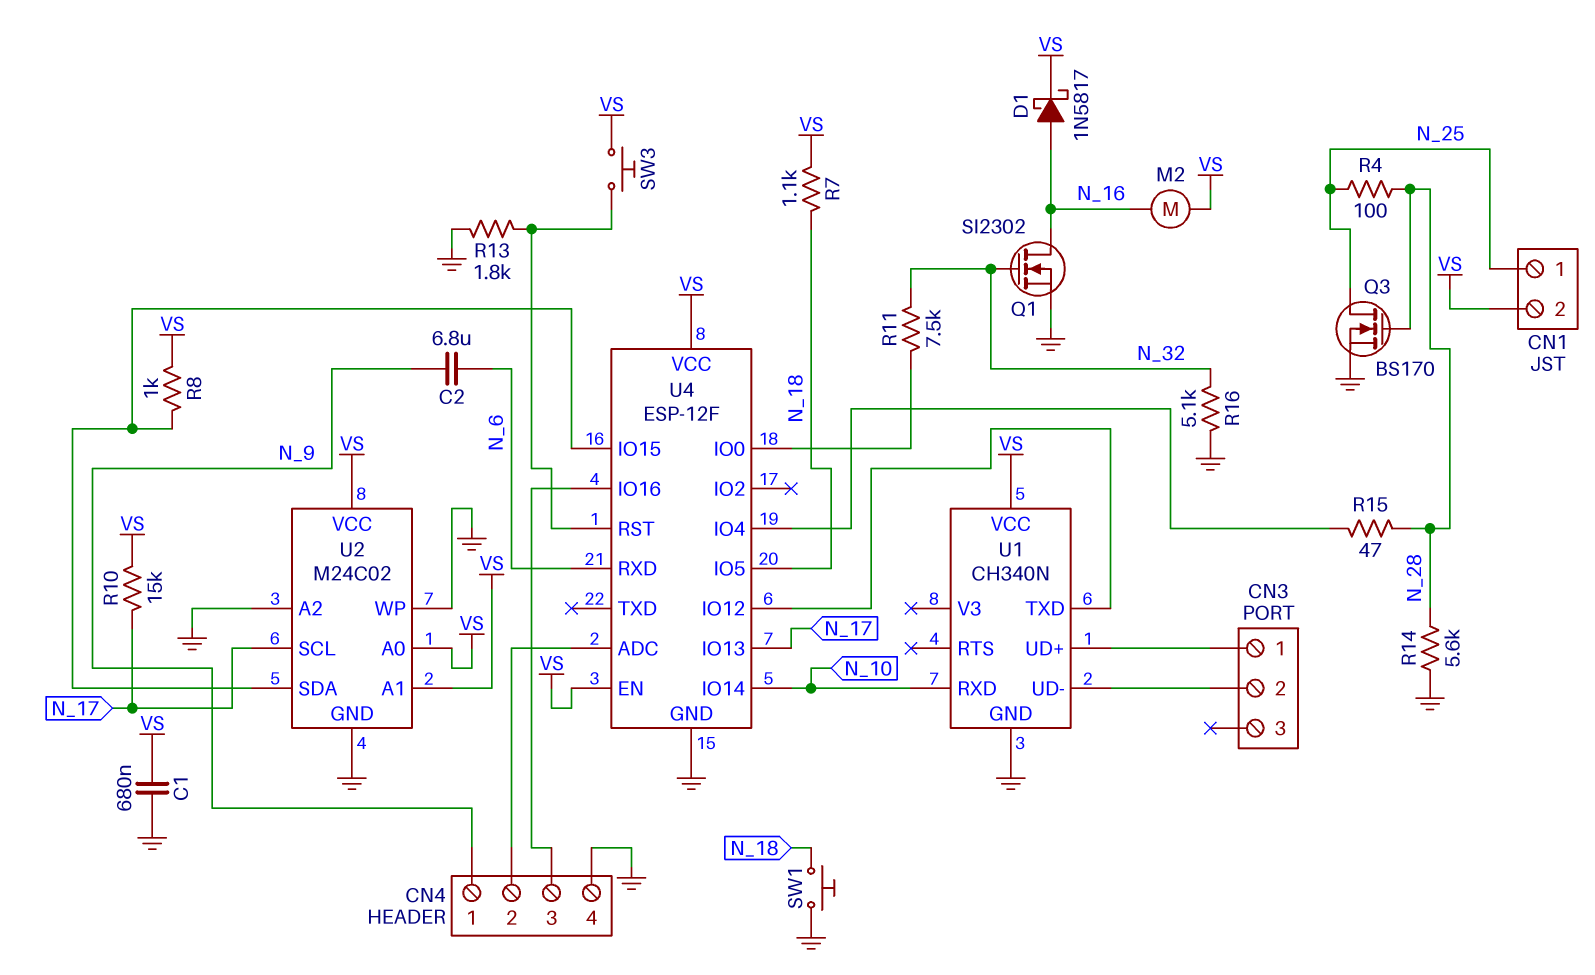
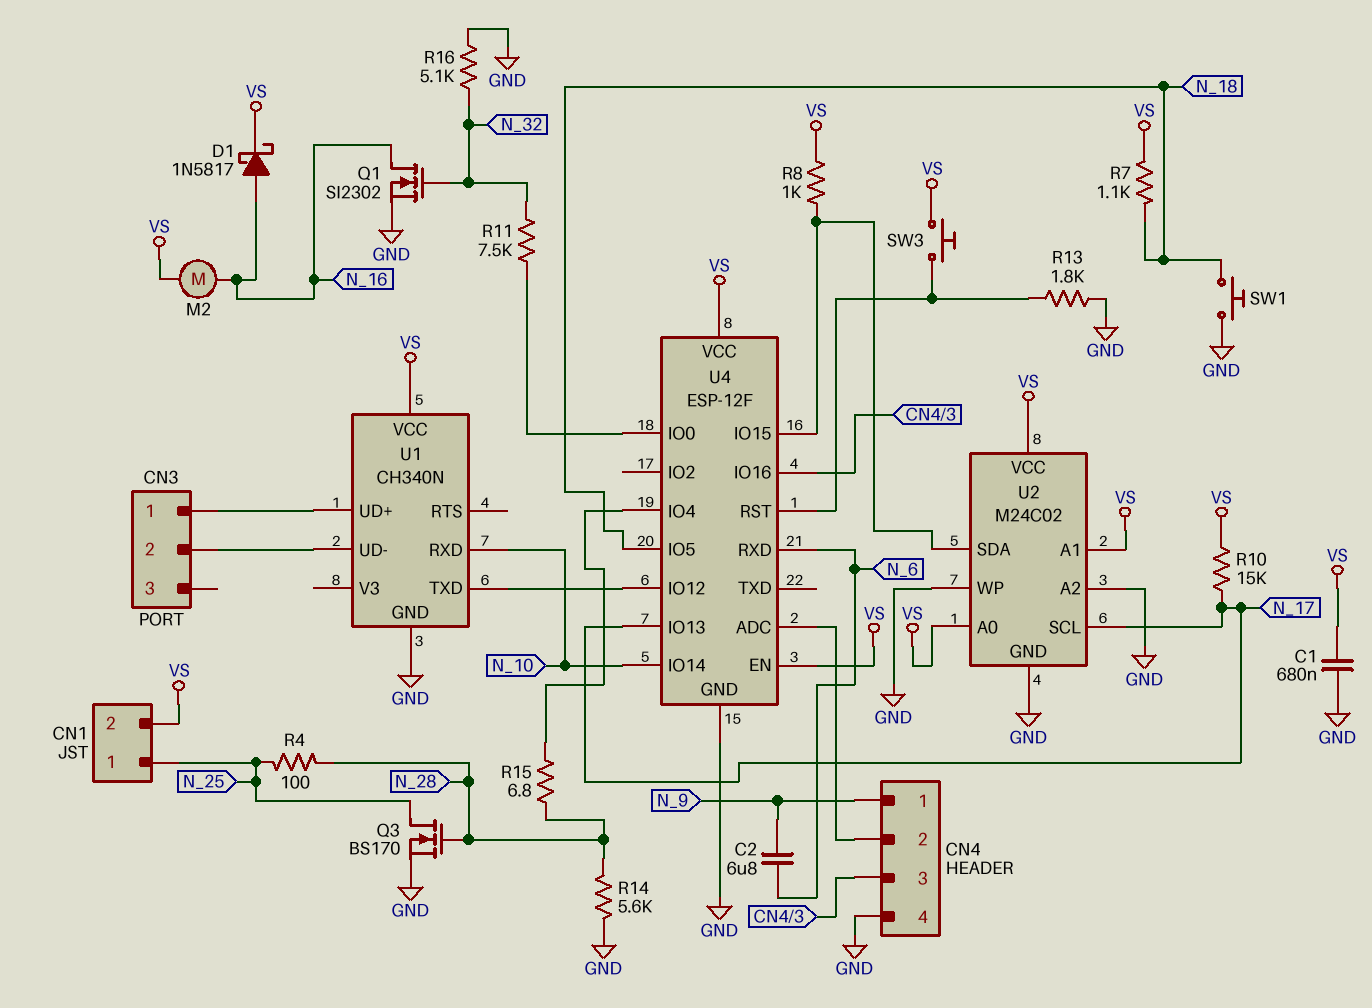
R15: 47 (N_28, U4/IO4) -> 6.8 (N_28, U4/IO4)

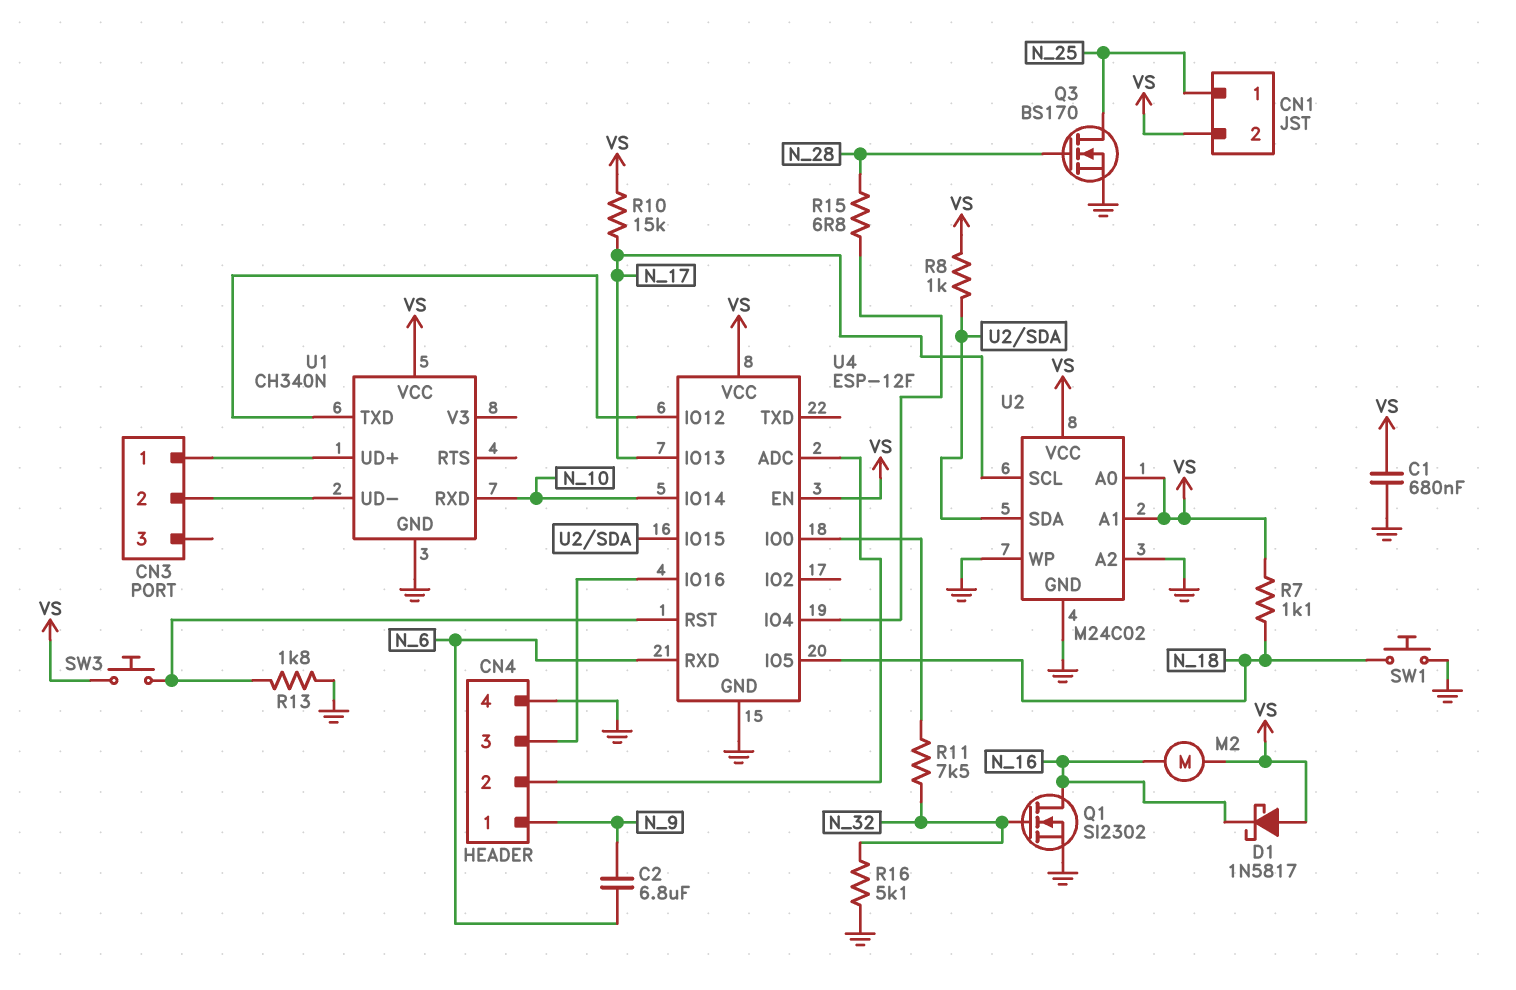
D1: schottky 1N5817 (A N_16, K VS) -> schottky 1N5817 (A VS, K N_16)
R4: 100 (N_25, N_28) -> none
R14: 5.6k (GND, N_28) -> none

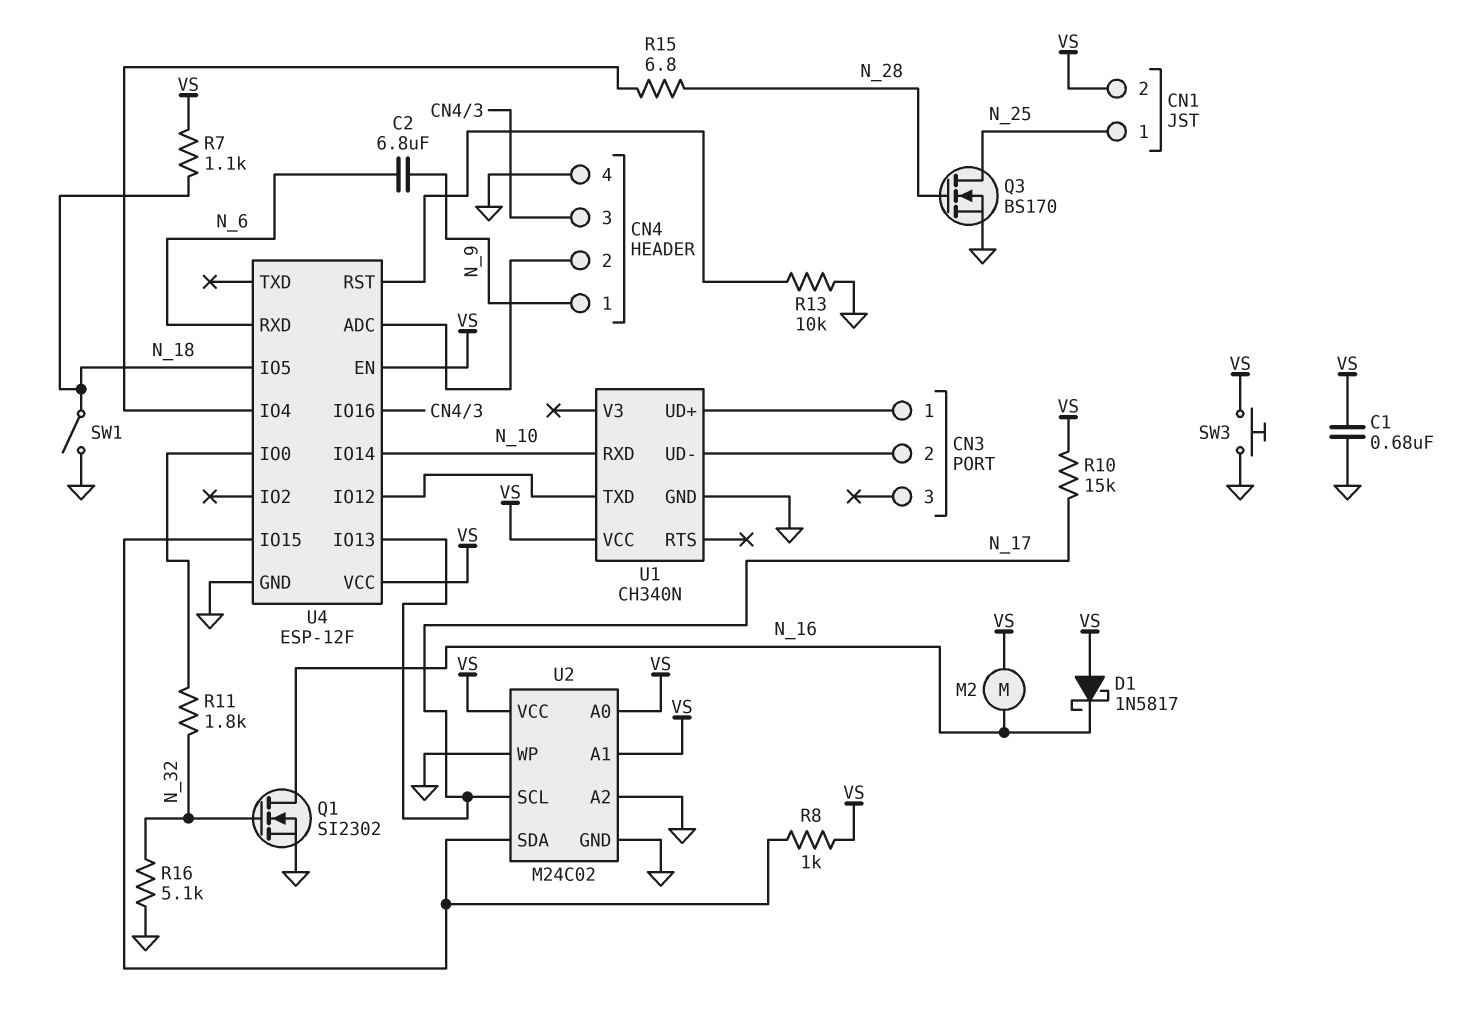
R11: 7.5k (N_32, U4/IO0) -> 1.8k (N_32, U4/IO0)
R13: 1.8k (GND, U4/RST) -> 10k (GND, U4/RST)
SW1: button (GND, N_18) -> switch (GND, N_18)
SW3: button (U4/RST, VS) -> button (GND, VS)

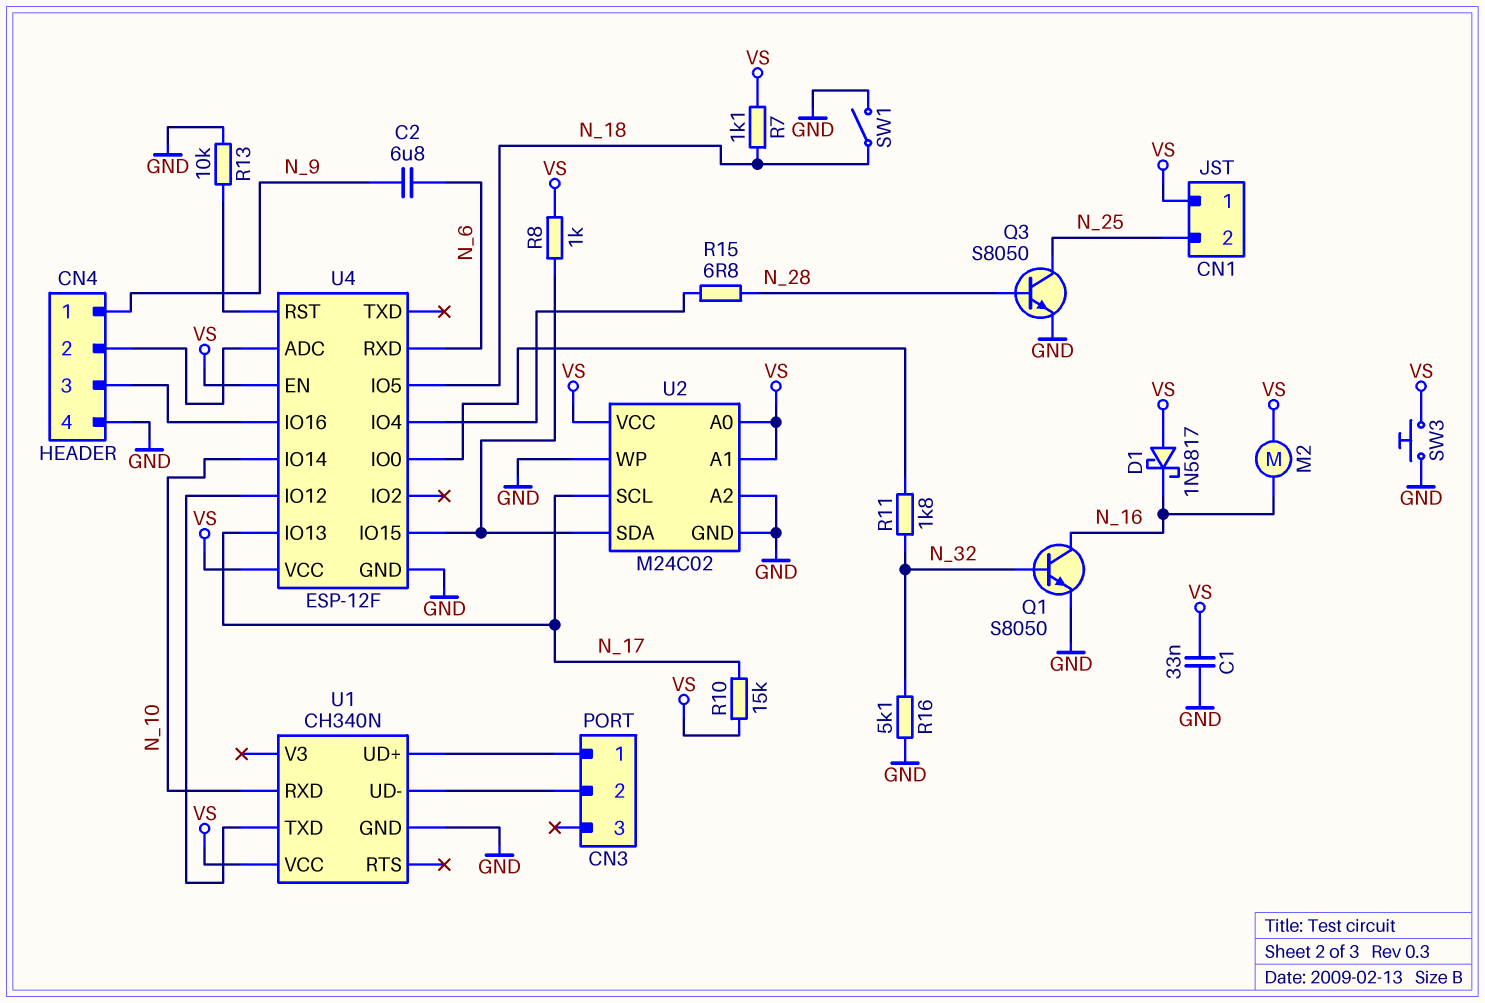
C1: 680nF (GND, VS) -> 33nF (GND, VS)
CN1 pin 1: N_25 -> VS
CN1 pin 2: VS -> N_25
Q1: NMOS SI2302 (G N_32, D N_16, S GND) -> NPN S8050 (B N_32, C N_16, E GND)
Q3: NMOS BS170 (G N_28, D N_25, S GND) -> NPN S8050 (B N_28, C N_25, E GND)

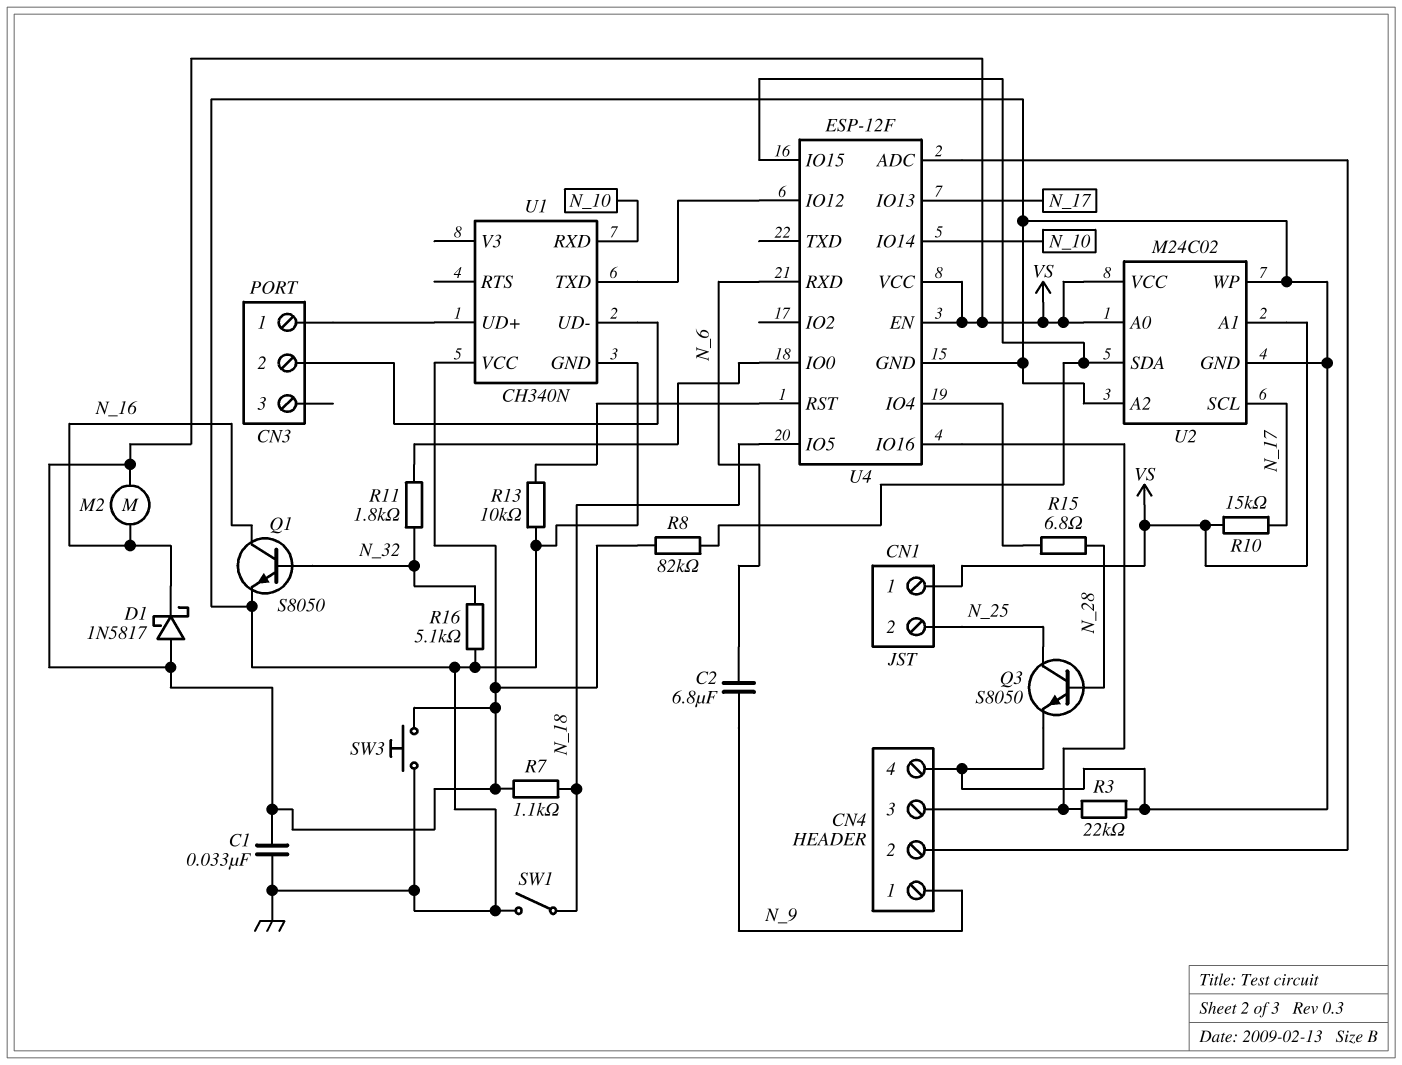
R3: none -> 22k (CN4/3, GND)
R8: 1k (U2/SDA, VS) -> 82k (U2/SDA, VS)

